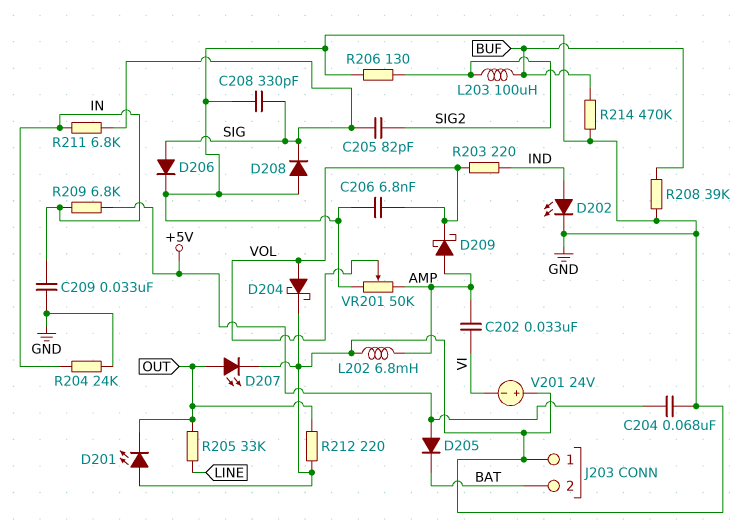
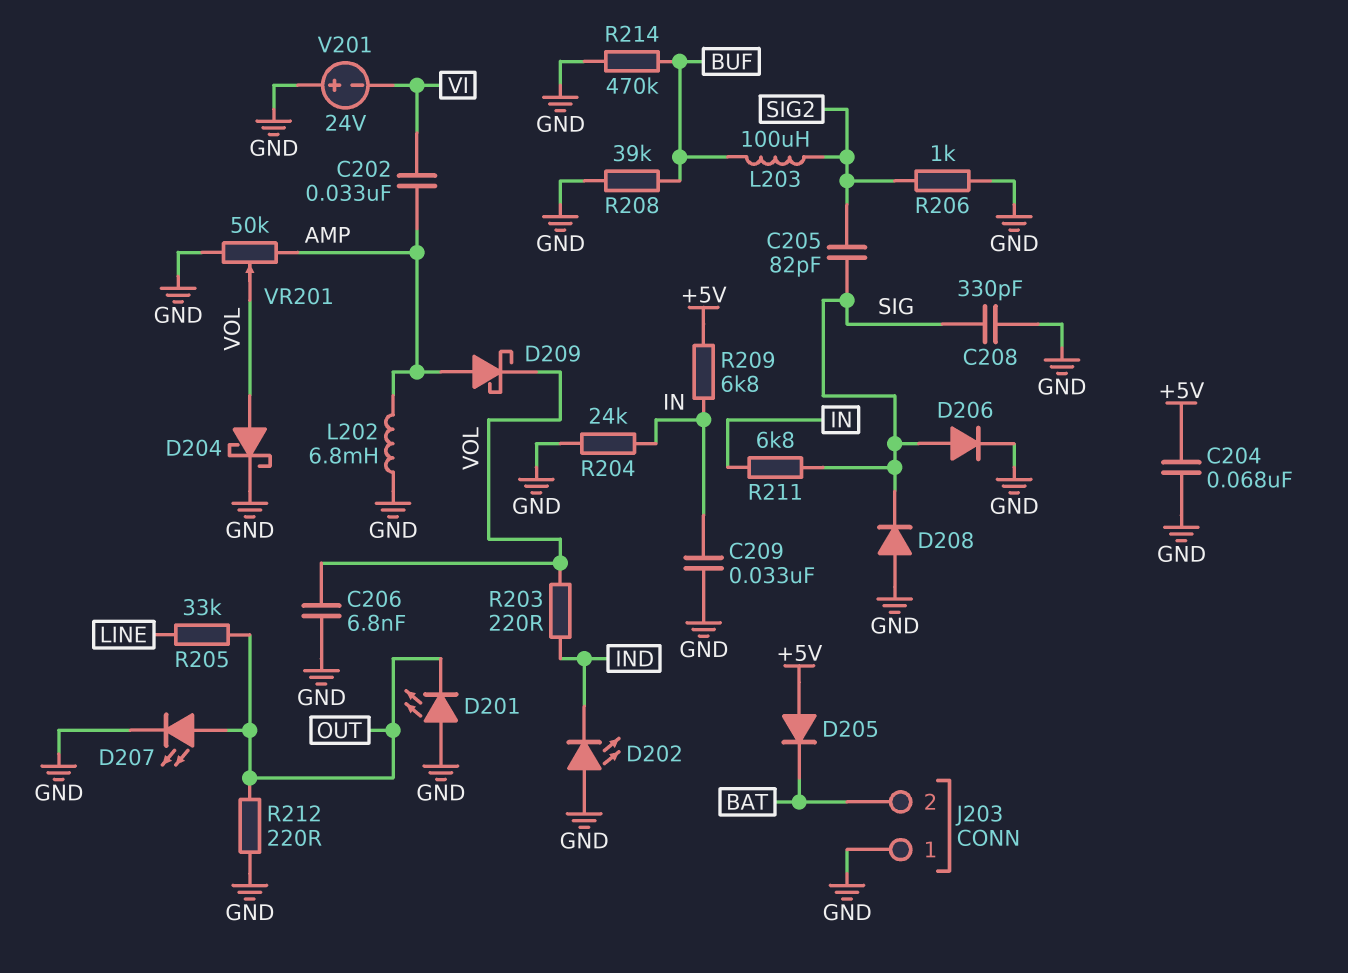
D202: LED (A IND, K GND) -> LED (A GND, K IND)
R206: 130 (GND, SIG2) -> 1k (GND, SIG2)

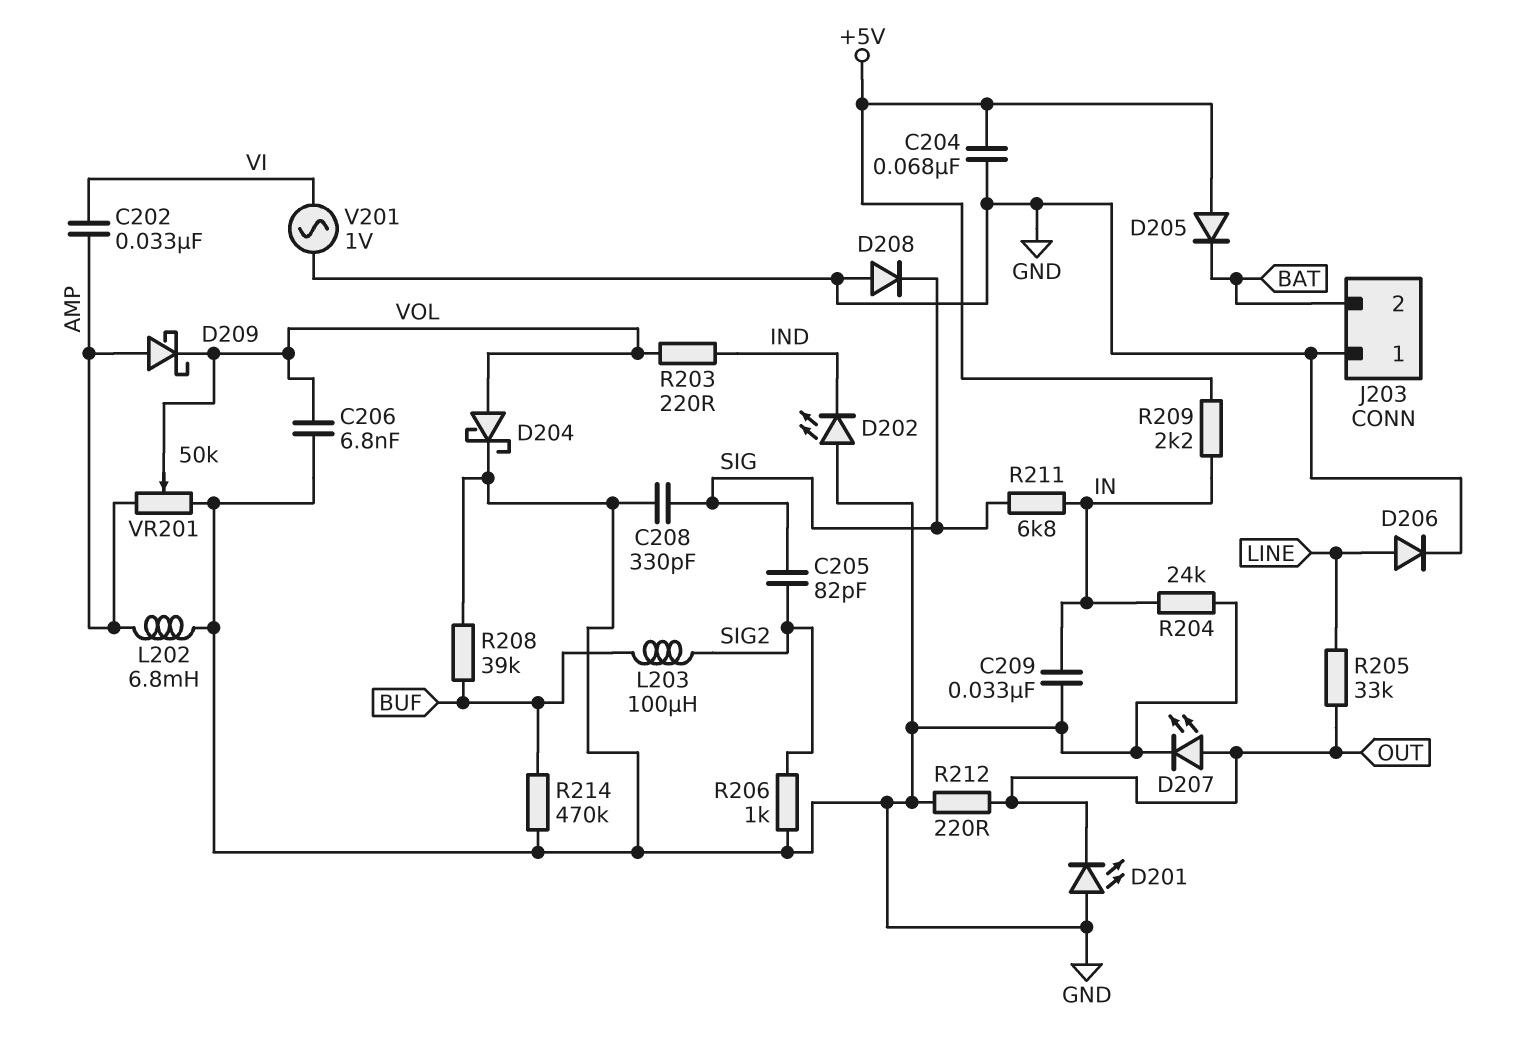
D206: diode (A SIG, K GND) -> diode (A LINE, K GND)
R209: 6.8k (+5V, IN) -> 2.2k (+5V, IN)
V201: 24V (plus GND, minus VI) -> AC 1V (GND, VI)

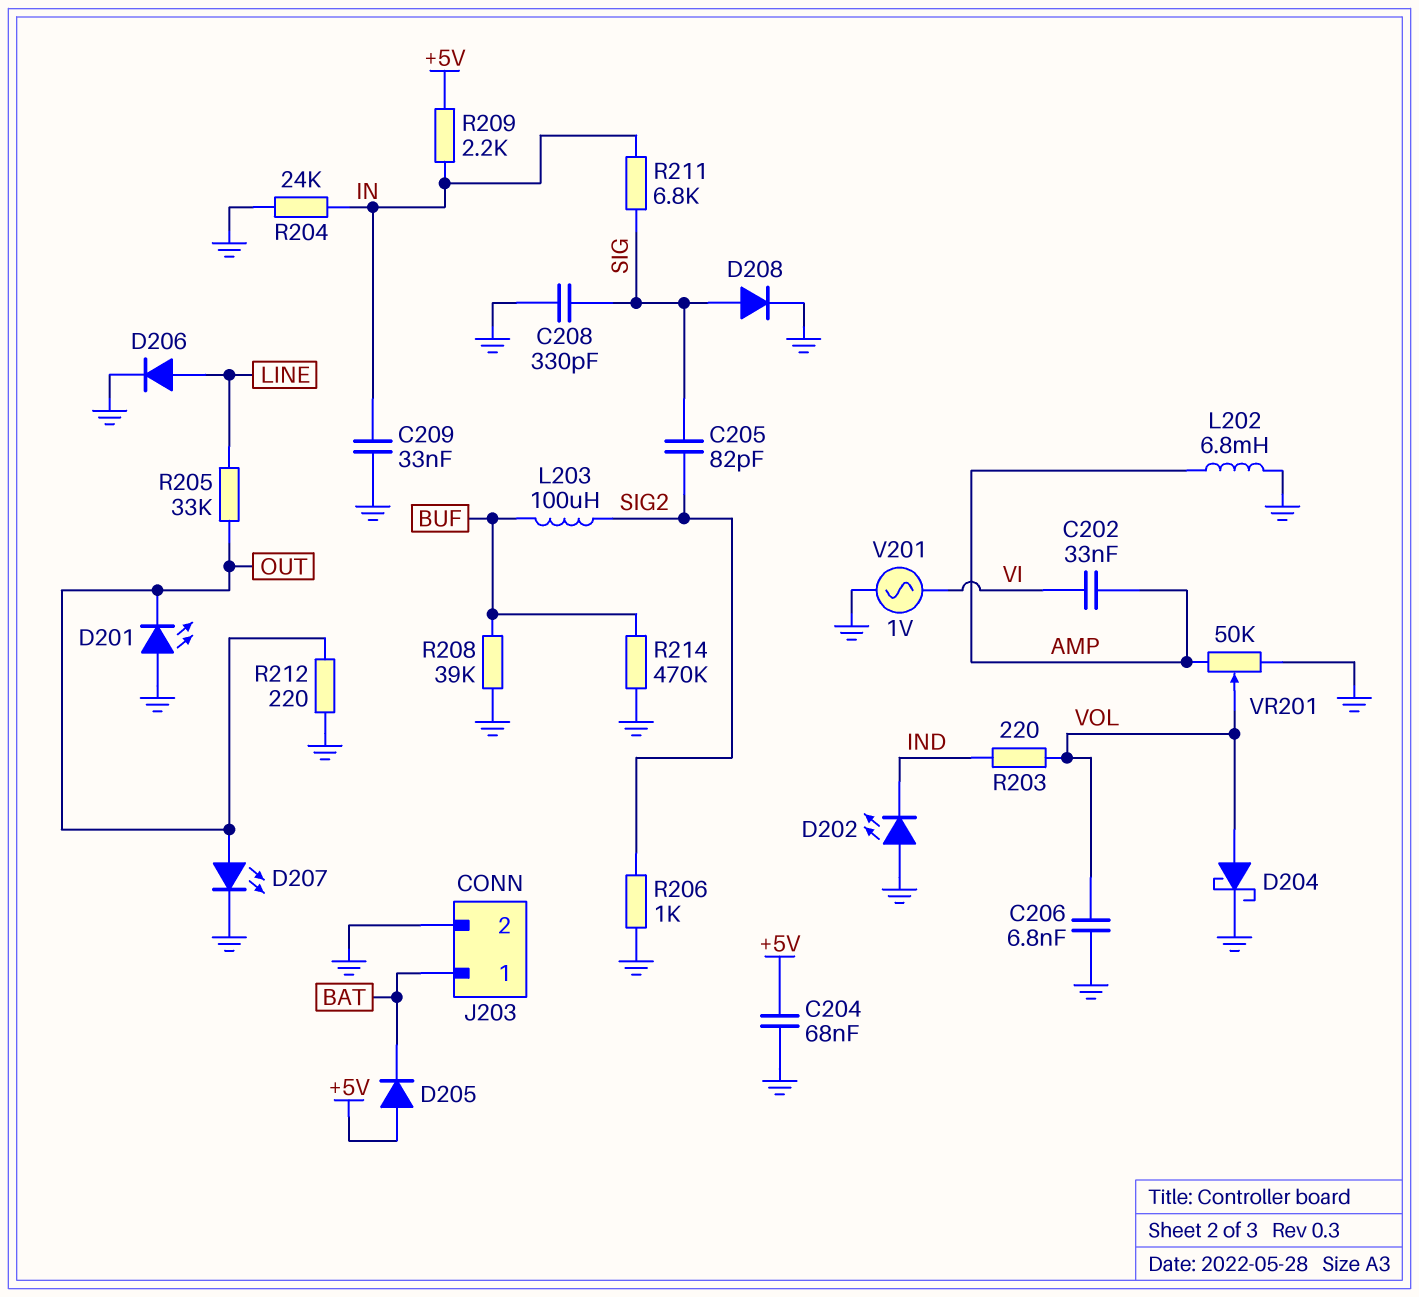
D208: diode (A GND, K SIG) -> diode (A SIG, K GND)
D209: schottky (A AMP, K VOL) -> none
J203 pin 1: GND -> BAT
J203 pin 2: BAT -> GND

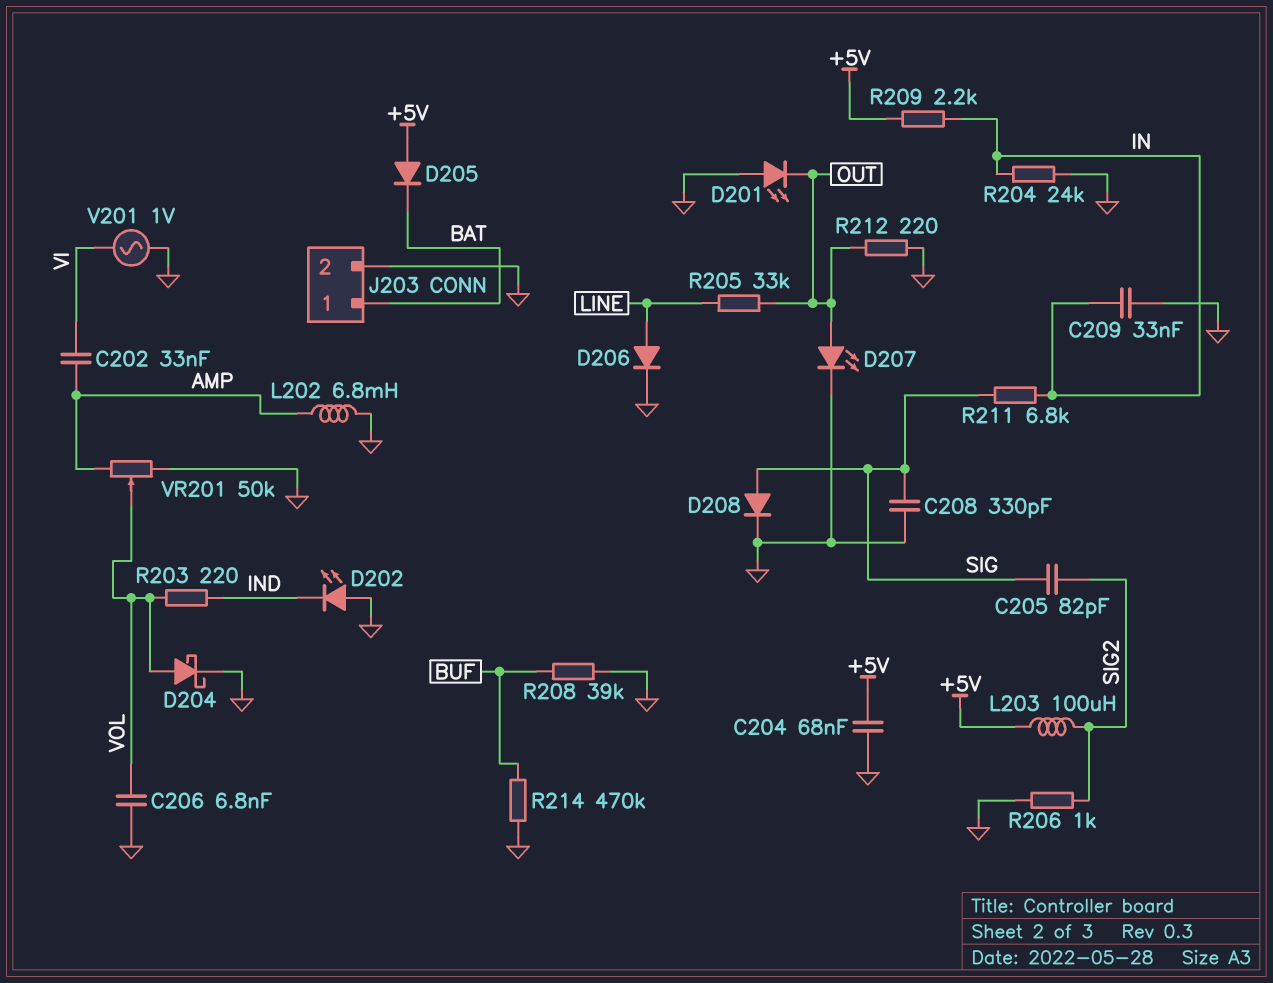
L203: 100uH (BUF, SIG2) -> 100uH (+5V, SIG2)

